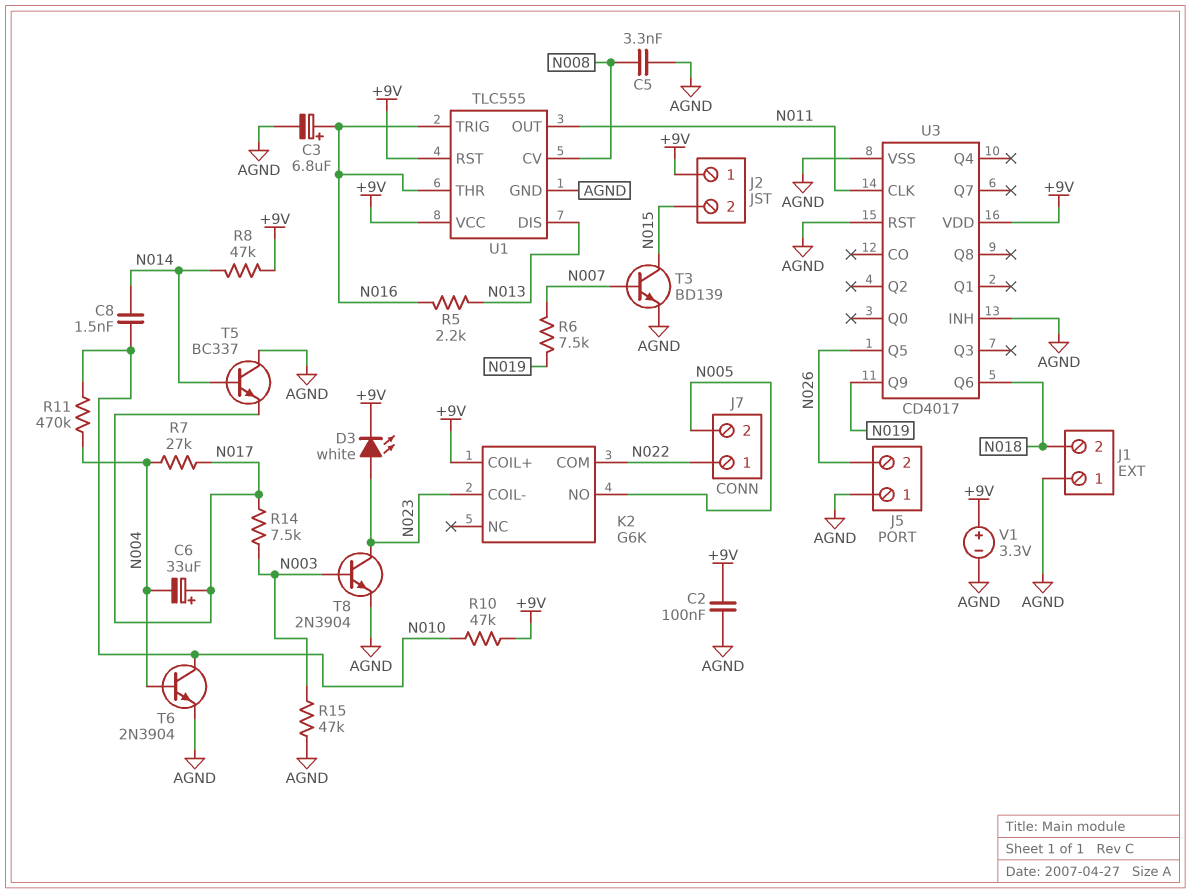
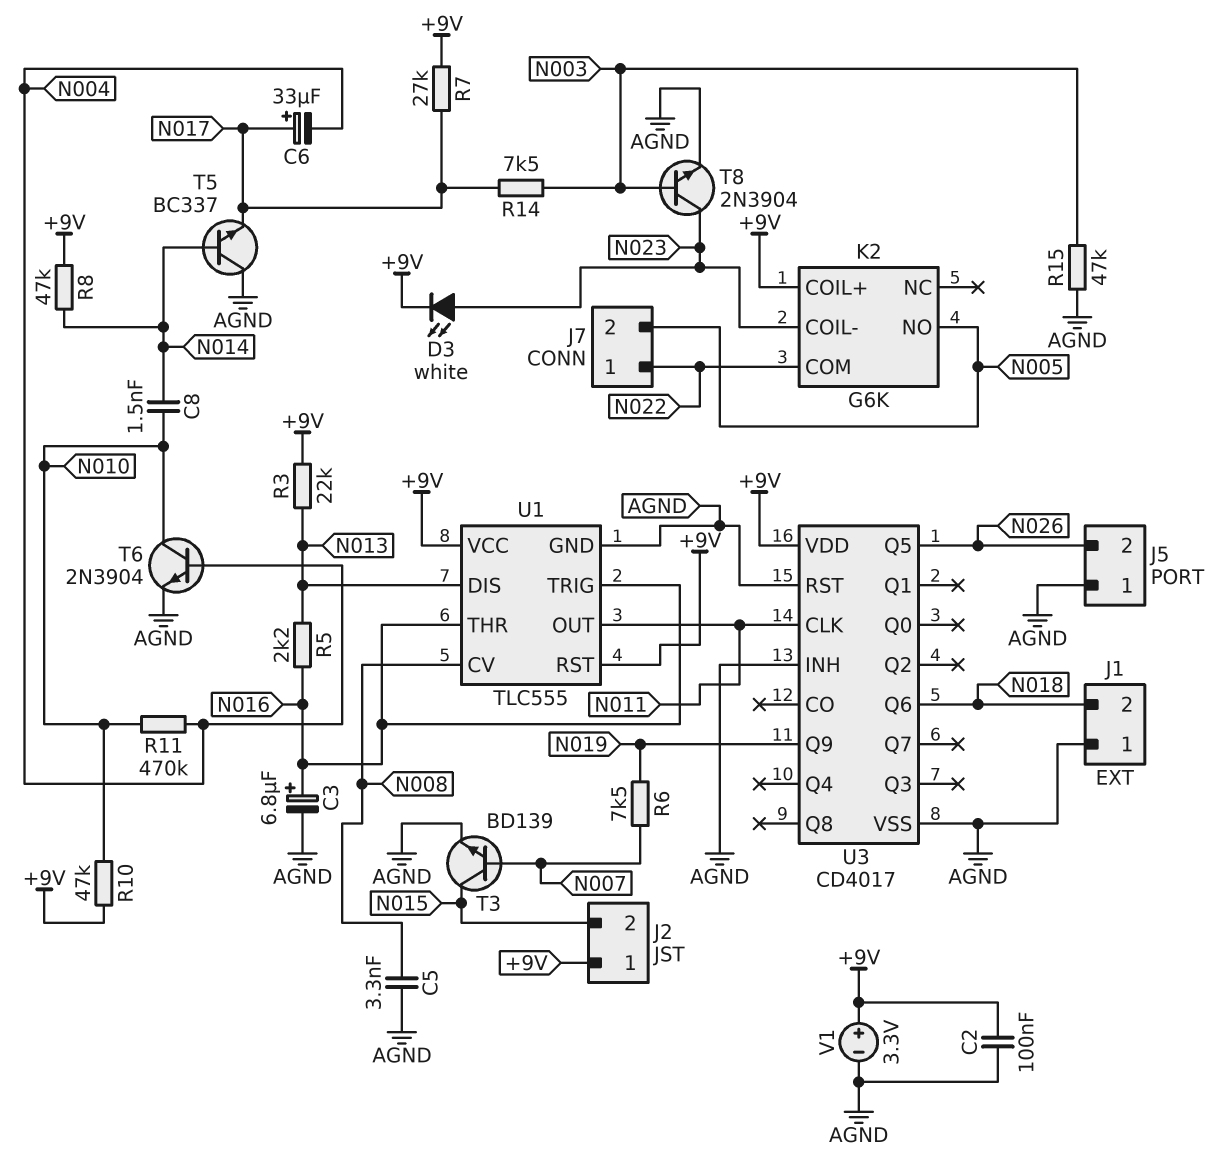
R3: none -> 22k (+9V, N013)
R7: 27k (N004, N017) -> 27k (+9V, N017)

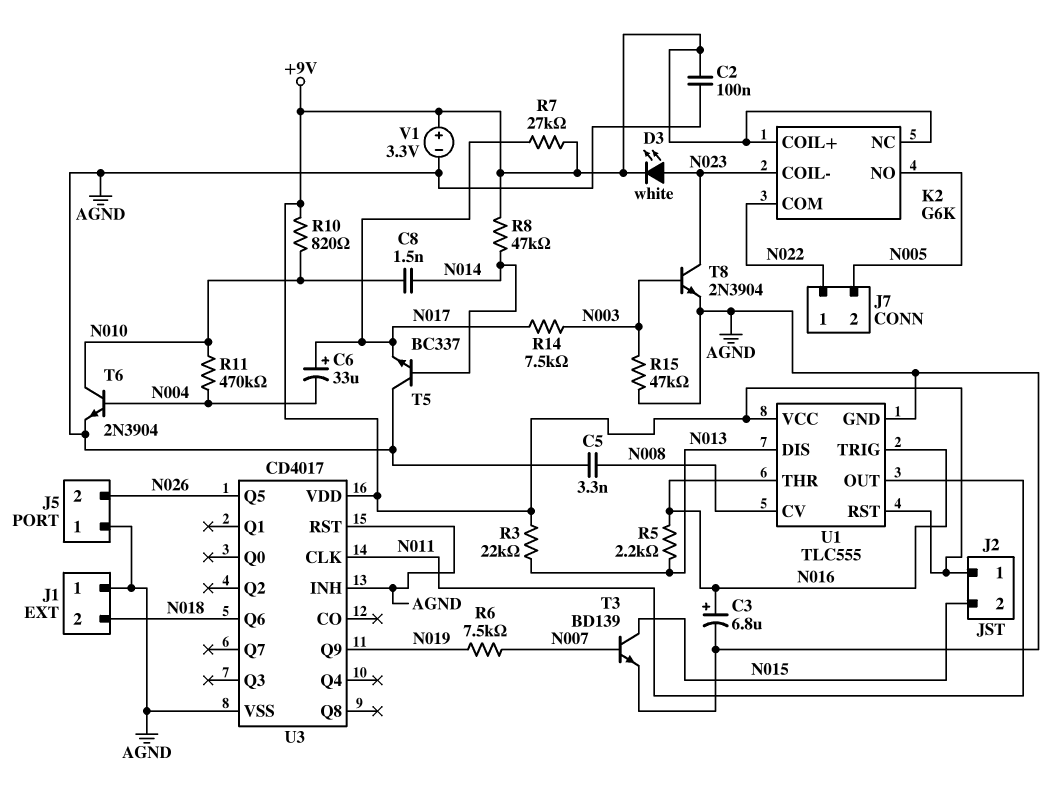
K2 pin NC: none -> +9V
R10: 47k (+9V, N010) -> 820 (+9V, N010)

